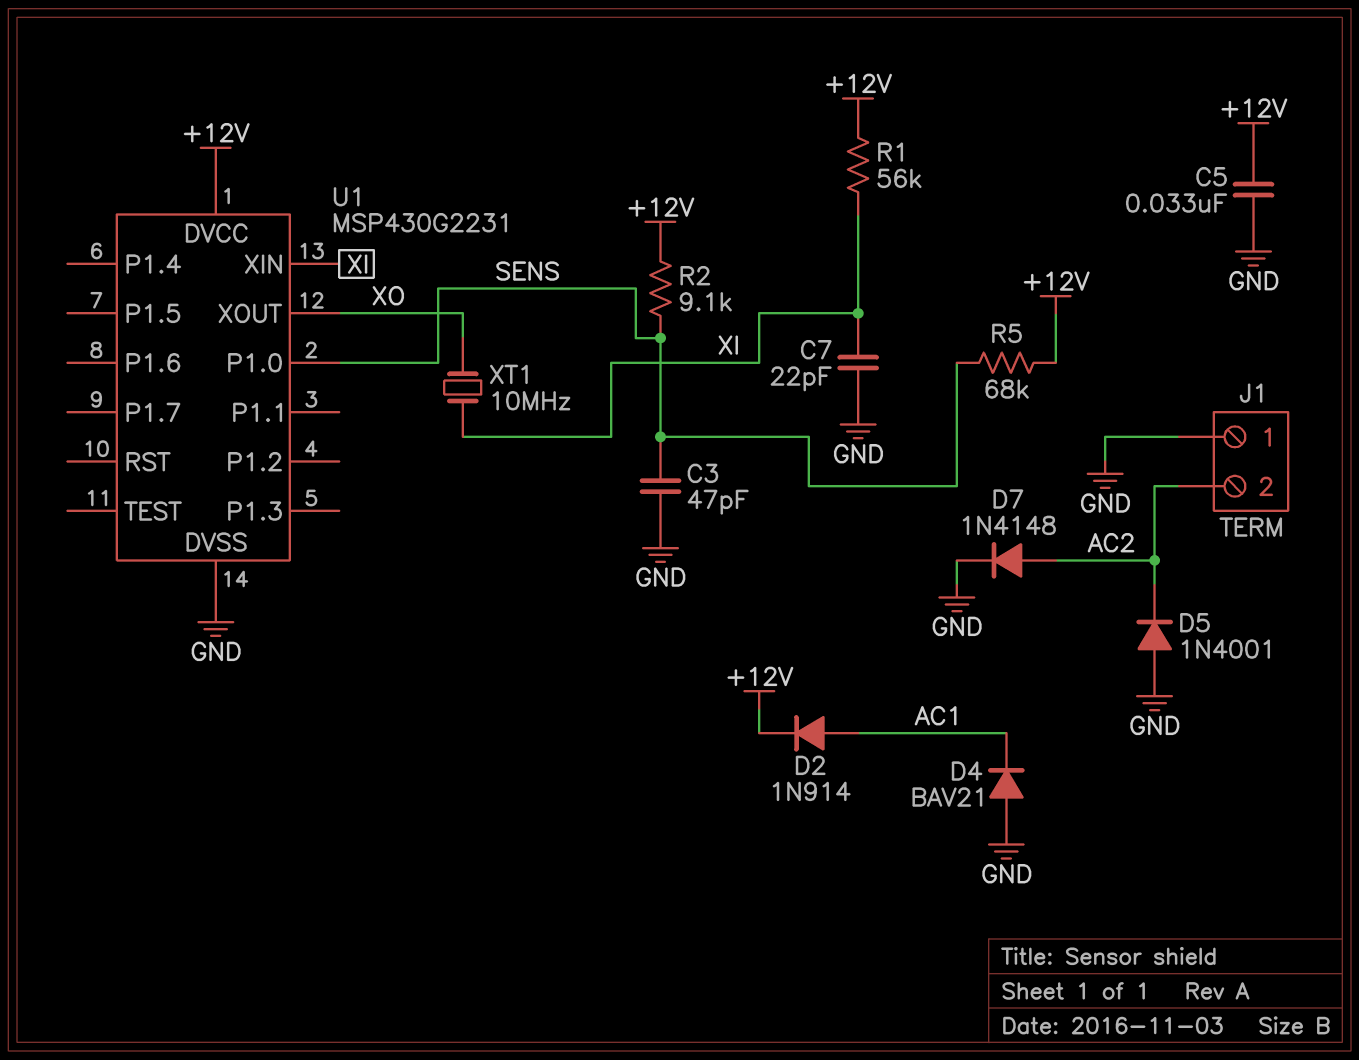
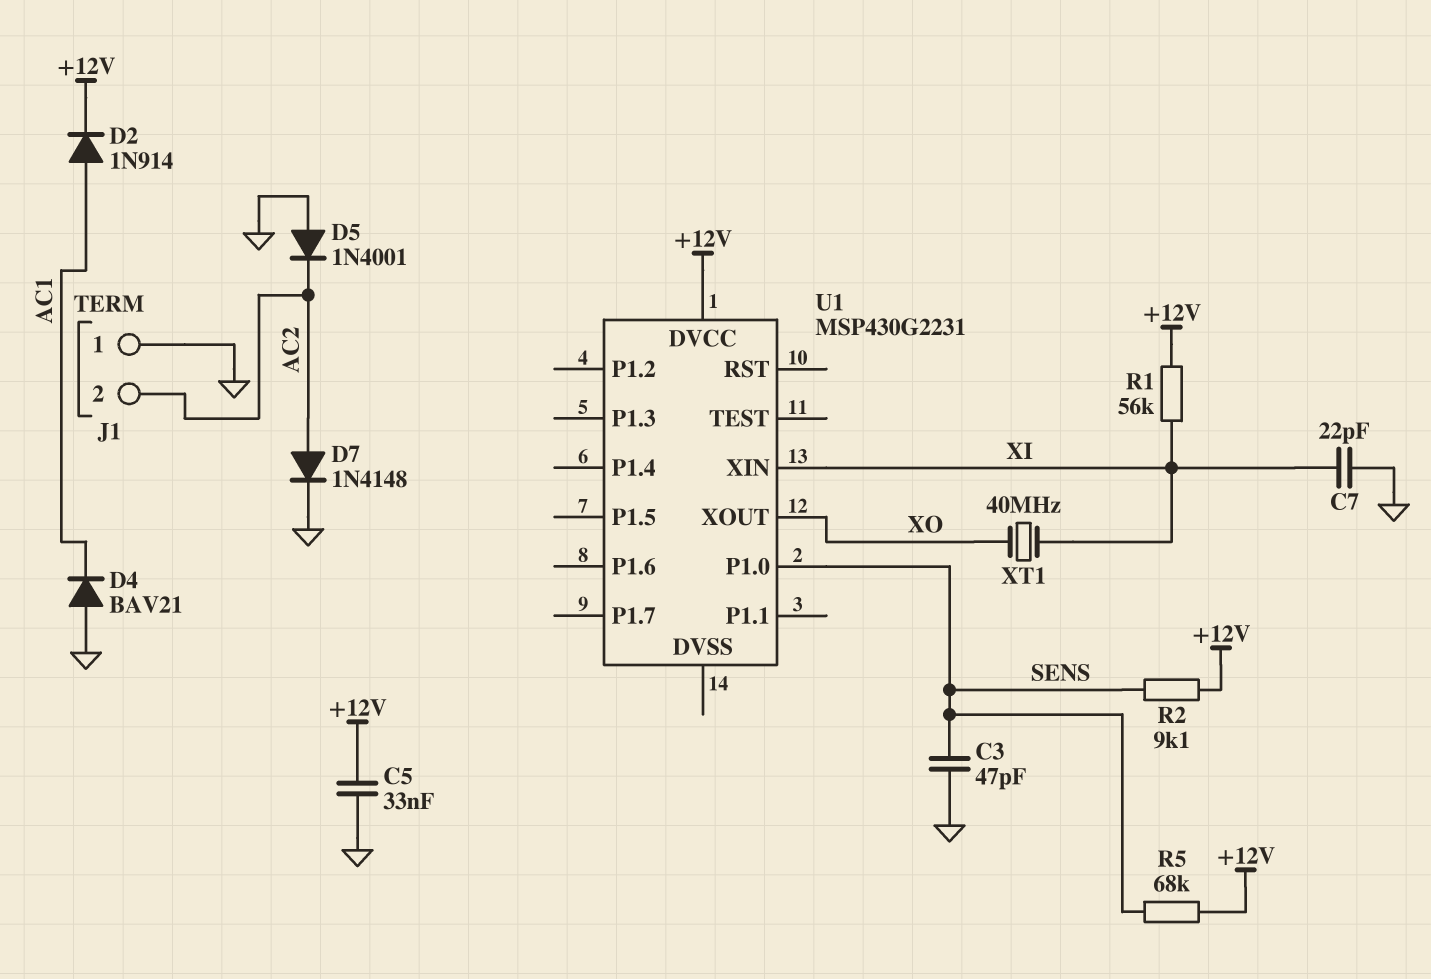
U1 pin DVSS: GND -> none
XT1: 10MHz (XI, XO) -> 40MHz (XI, XO)

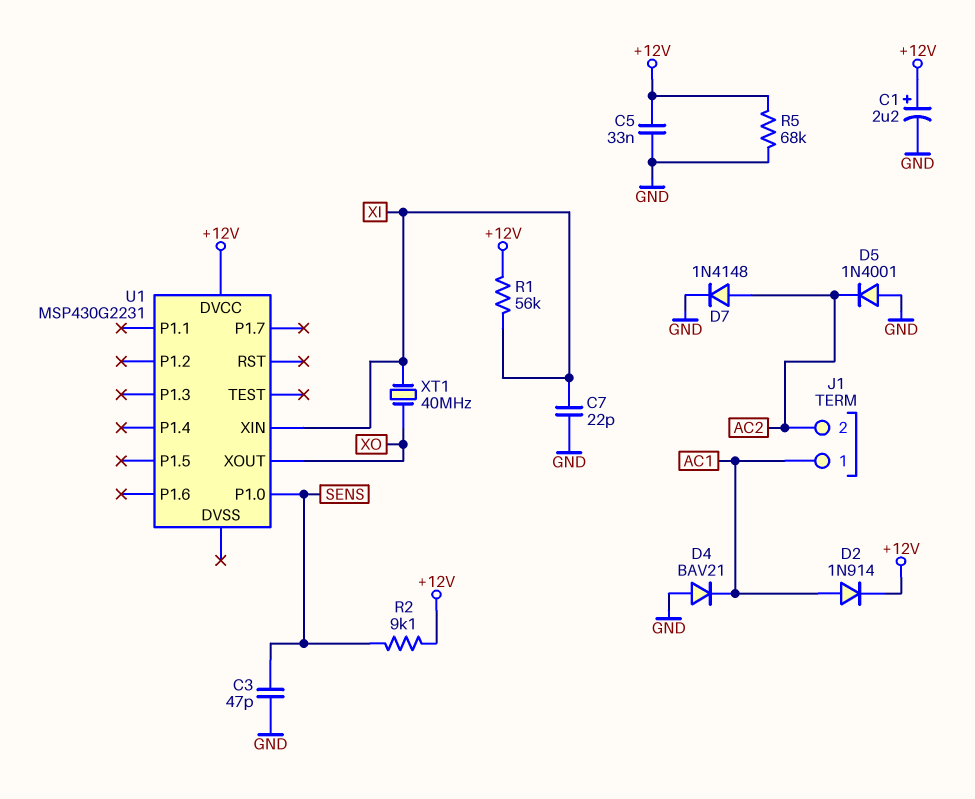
C1: none -> 2.2uF (plus +12V, minus GND)
J1 pin 1: GND -> AC1
R5: 68k (+12V, SENS) -> 68k (+12V, GND)

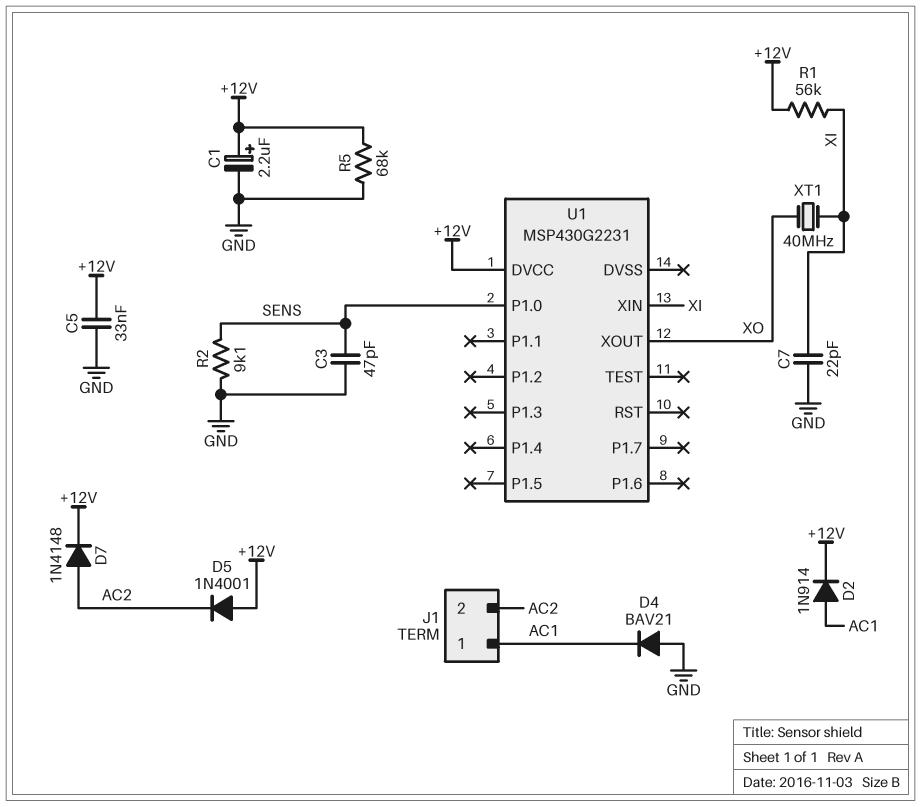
D5: diode 1N4001 (A GND, K AC2) -> diode 1N4001 (A +12V, K AC2)
D7: diode 1N4148 (A AC2, K GND) -> diode 1N4148 (A AC2, K +12V)
R2: 9.1k (+12V, SENS) -> 9.1k (GND, SENS)

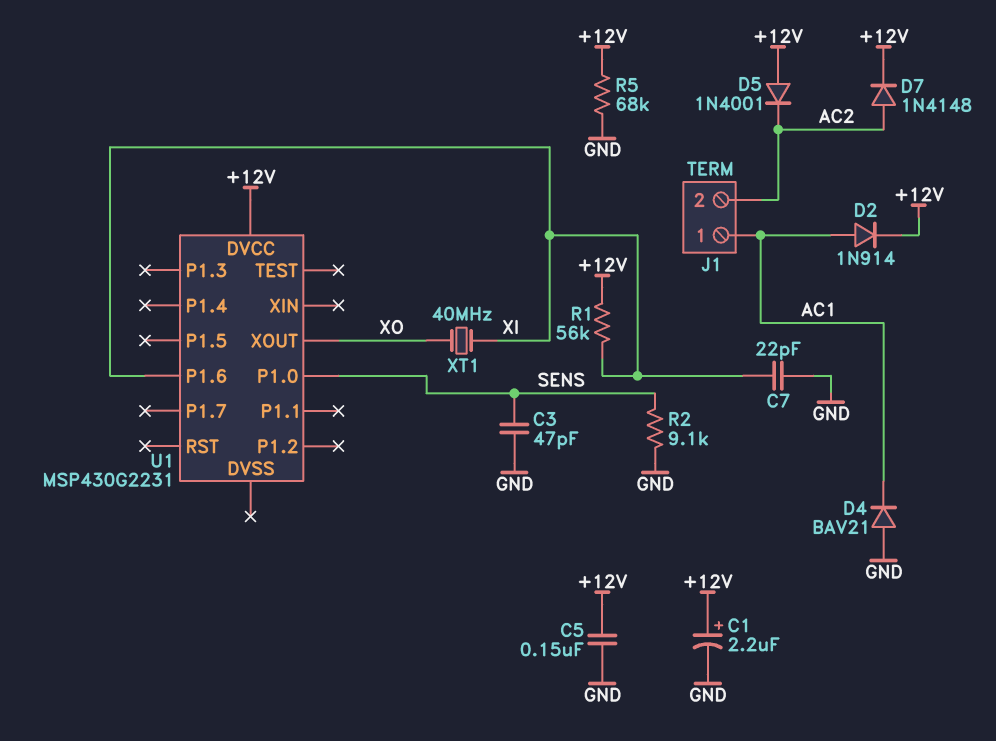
C5: 33nF (+12V, GND) -> 150nF (+12V, GND)
U1 pin P1.6: none -> XI
U1 pin XIN: XI -> none

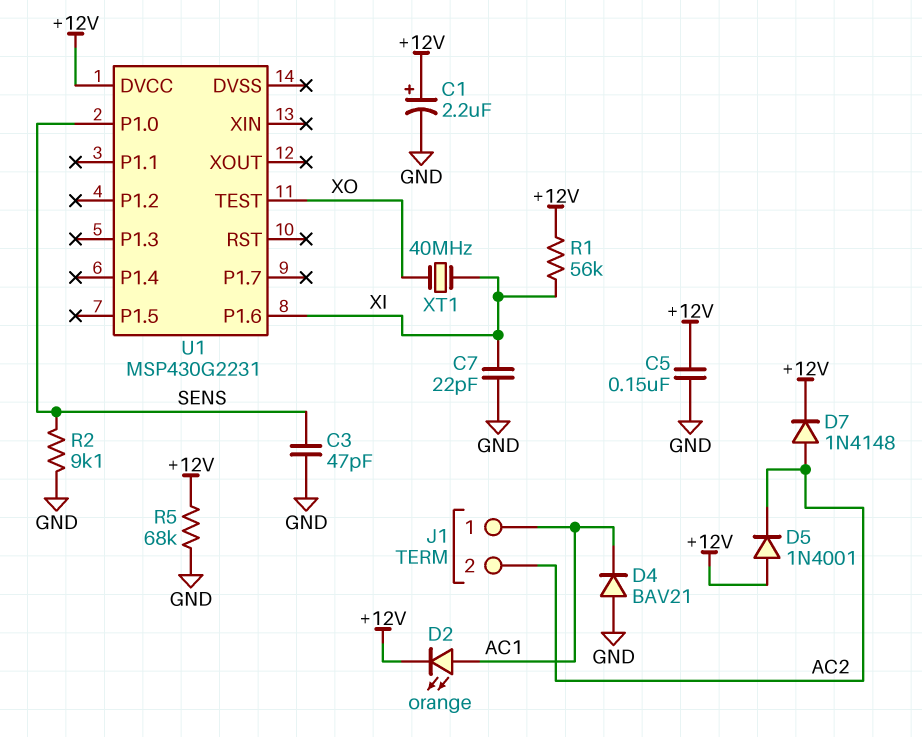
D2: diode 1N914 (A AC1, K +12V) -> LED orange (A AC1, K +12V)
U1 pin TEST: none -> XO
U1 pin XOUT: XO -> none

